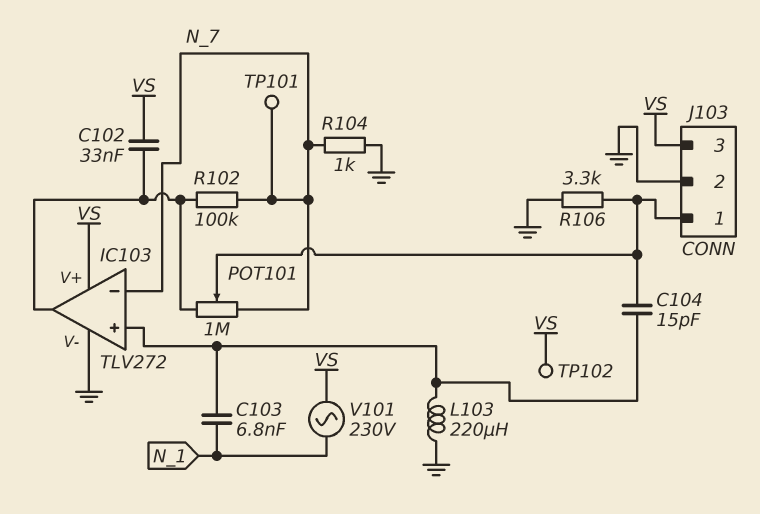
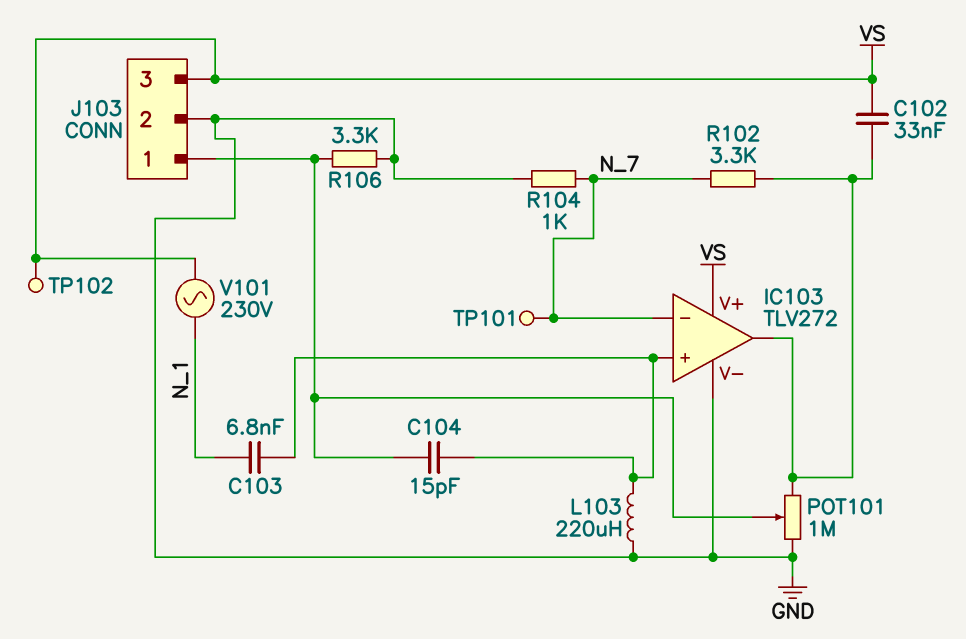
POT101: 1M (IC103/out, N_7, wiper J103/1) -> 1M (GND, IC103/out, wiper J103/1)
R102: 100k (IC103/out, N_7) -> 3.3k (IC103/out, N_7)

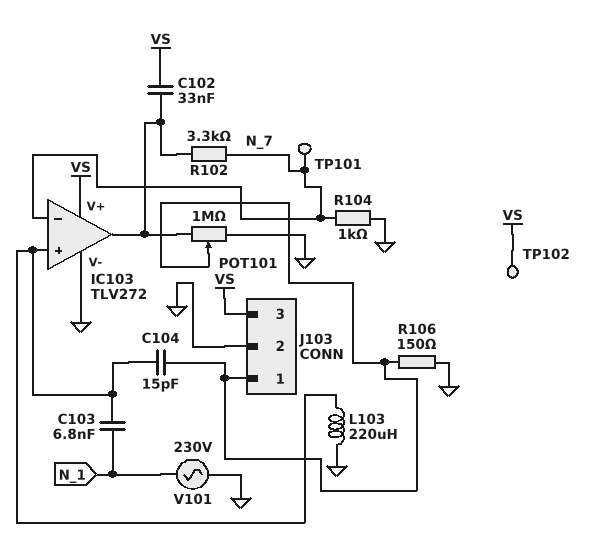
R106: 3.3k (GND, J103/1) -> 150 (GND, J103/1)
V101: AC 230V (N_1, VS) -> AC 230V (GND, N_1)

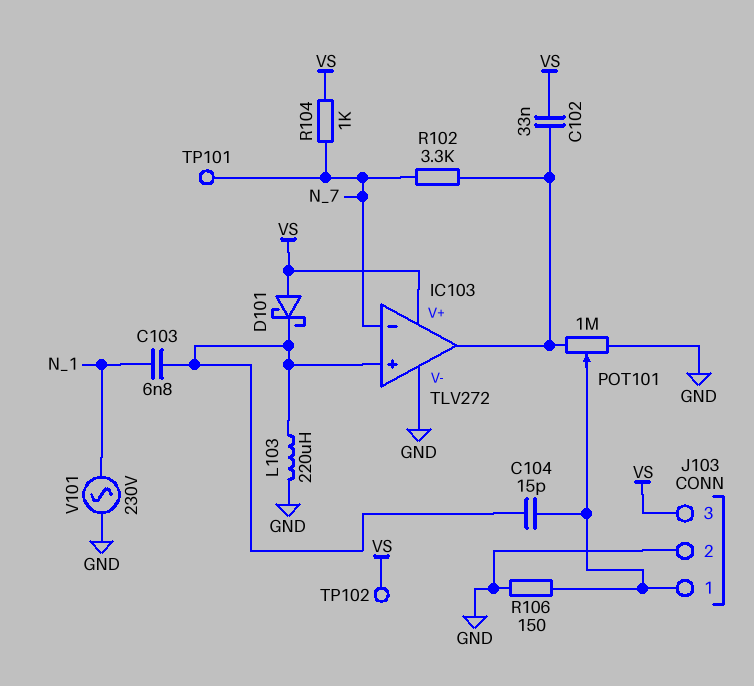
D101: none -> schottky (A VS, K IC103/in+)
R104: 1k (GND, N_7) -> 1k (N_7, VS)

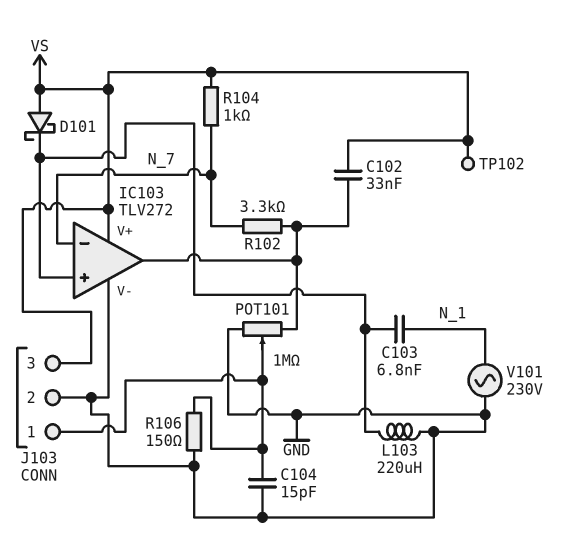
C104: 15pF (IC103/in+, J103/1) -> 15pF (GND, J103/1)
TP101: test point (N_7) -> none

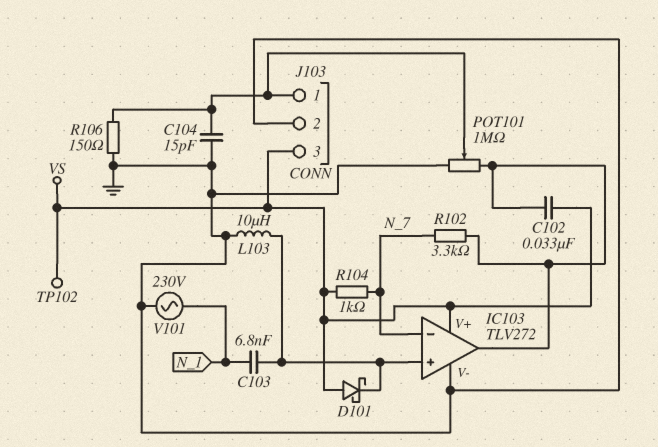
L103: 220uH (GND, IC103/in+) -> 10uH (GND, IC103/in+)

